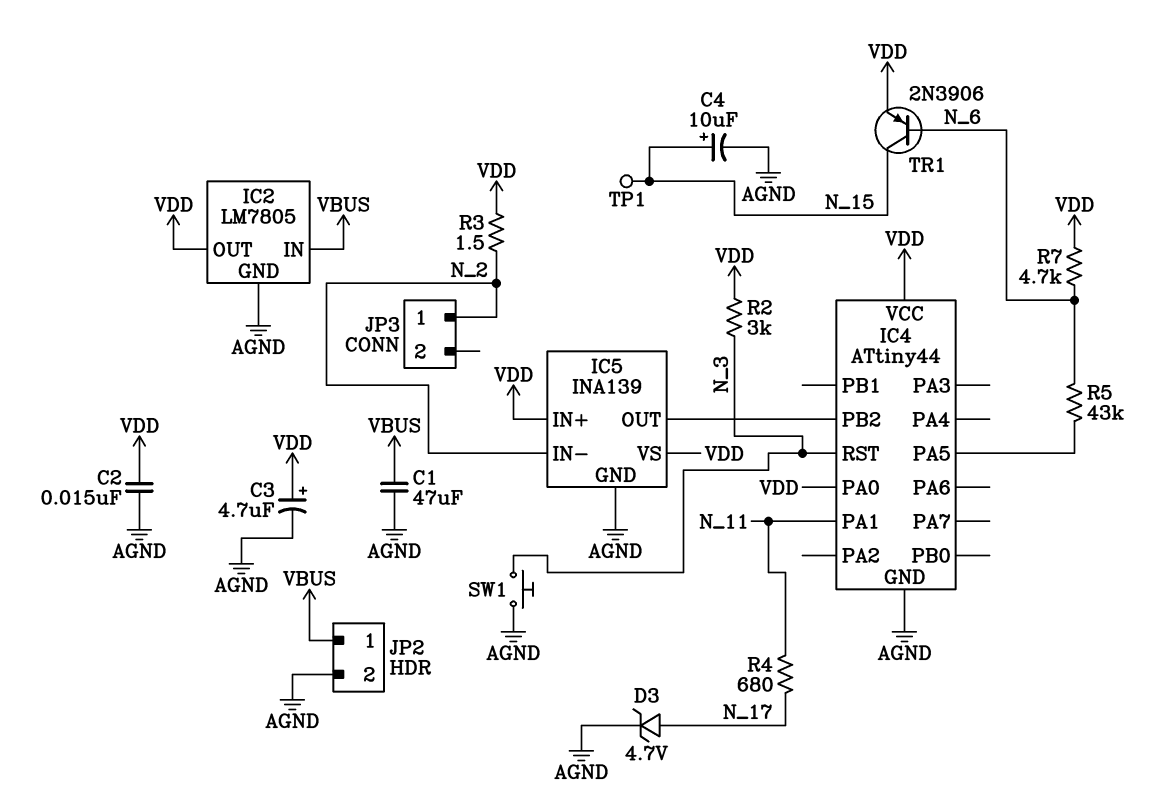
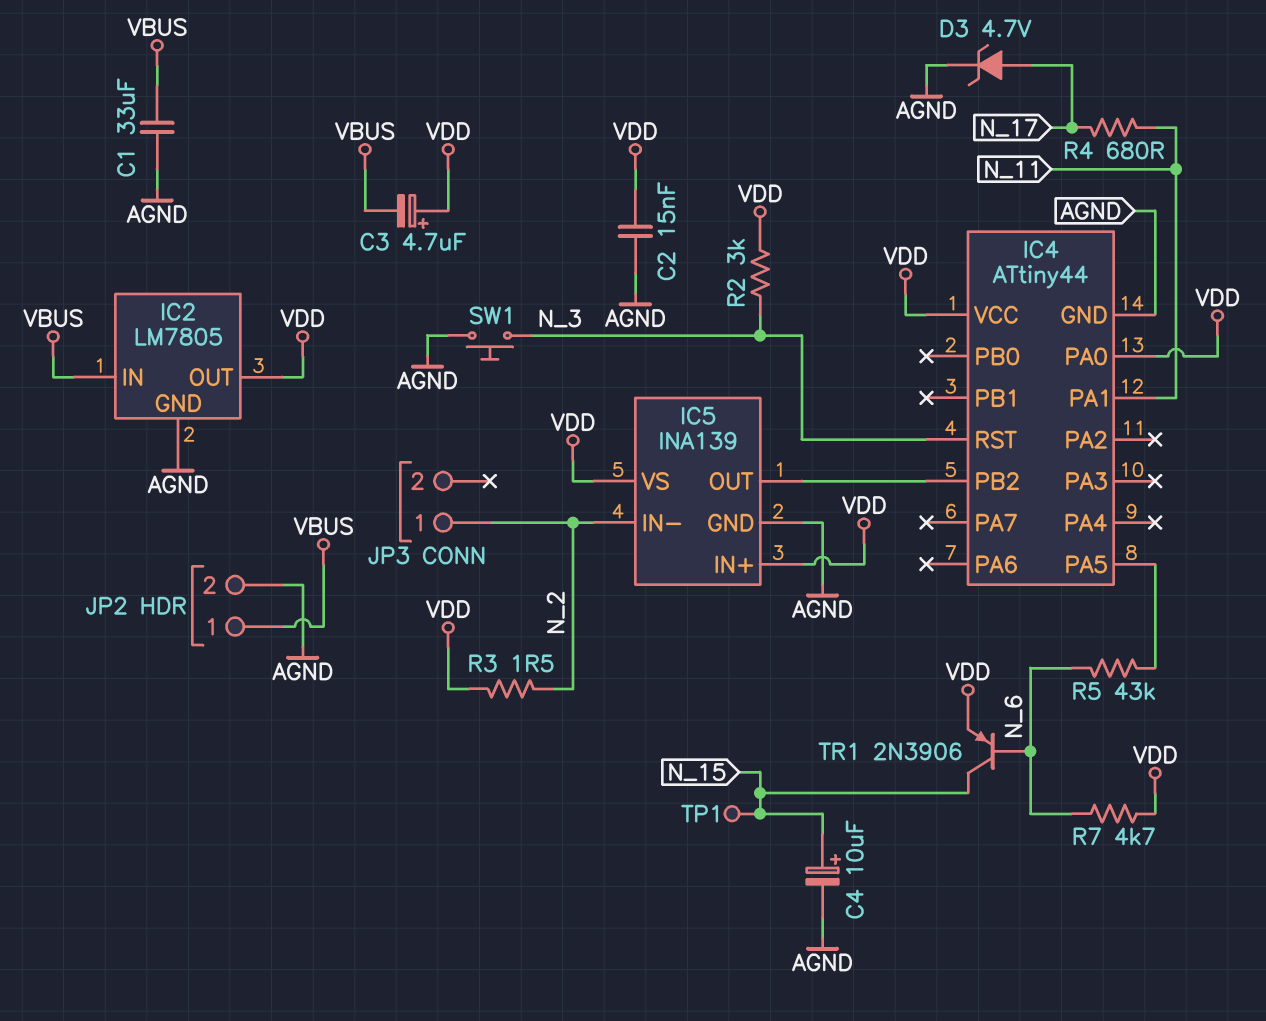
C1: 47uF (AGND, VBUS) -> 33uF (AGND, VBUS)
C3: 4.7uF (plus VDD, minus AGND) -> 4.7uF (plus VDD, minus VBUS)

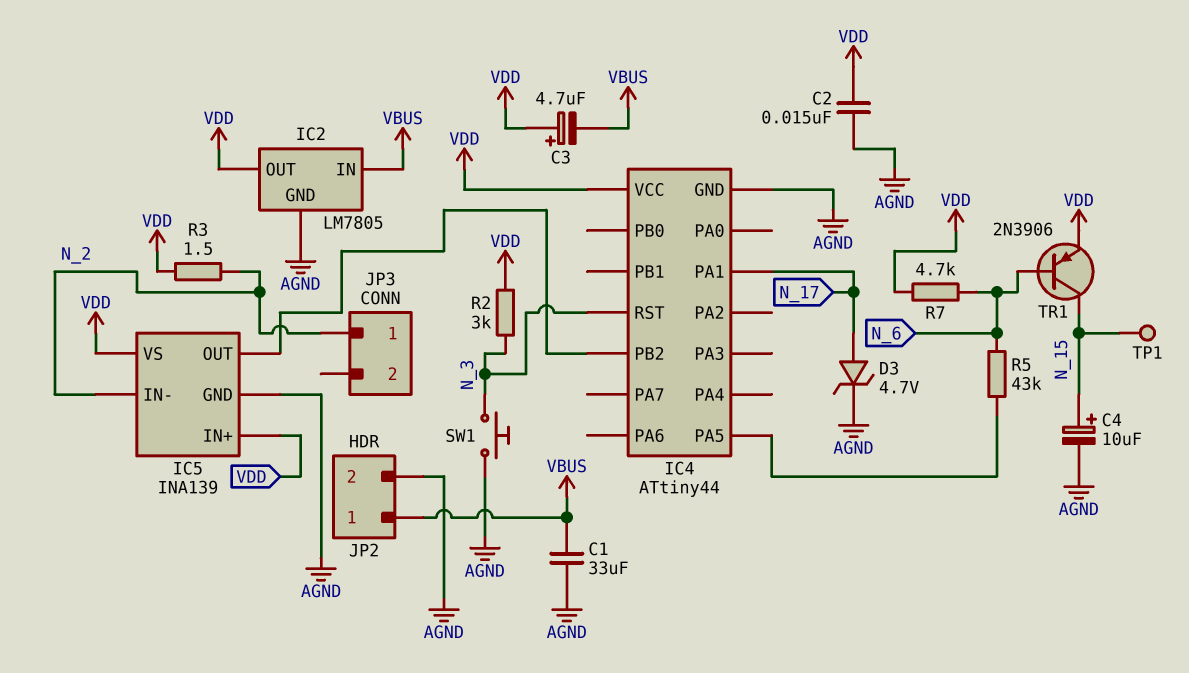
IC4 pin PA0: VDD -> none
IC4 pin PA1: N_11 -> N_17
R4: 680 (N_11, N_17) -> none

